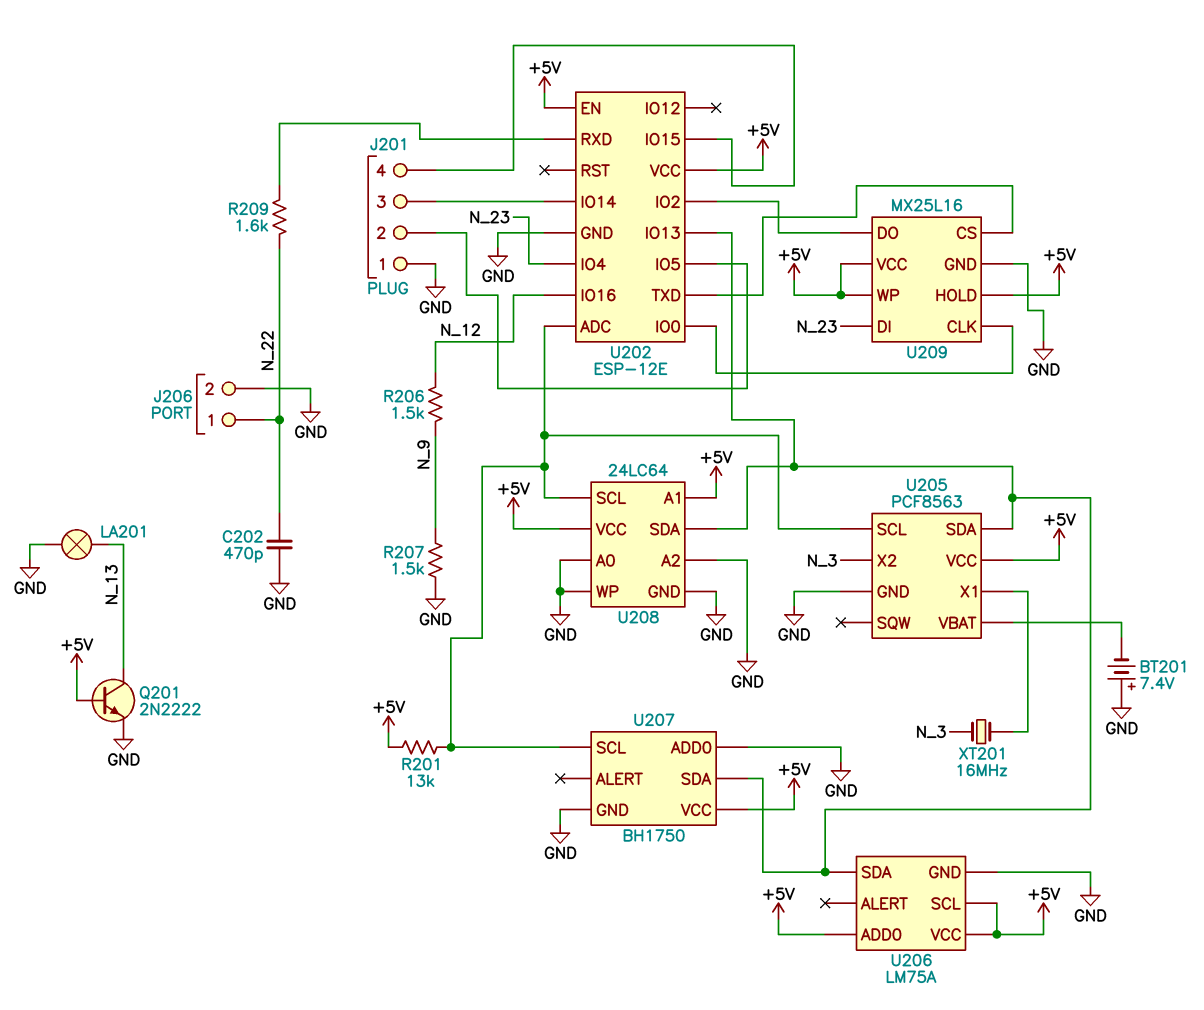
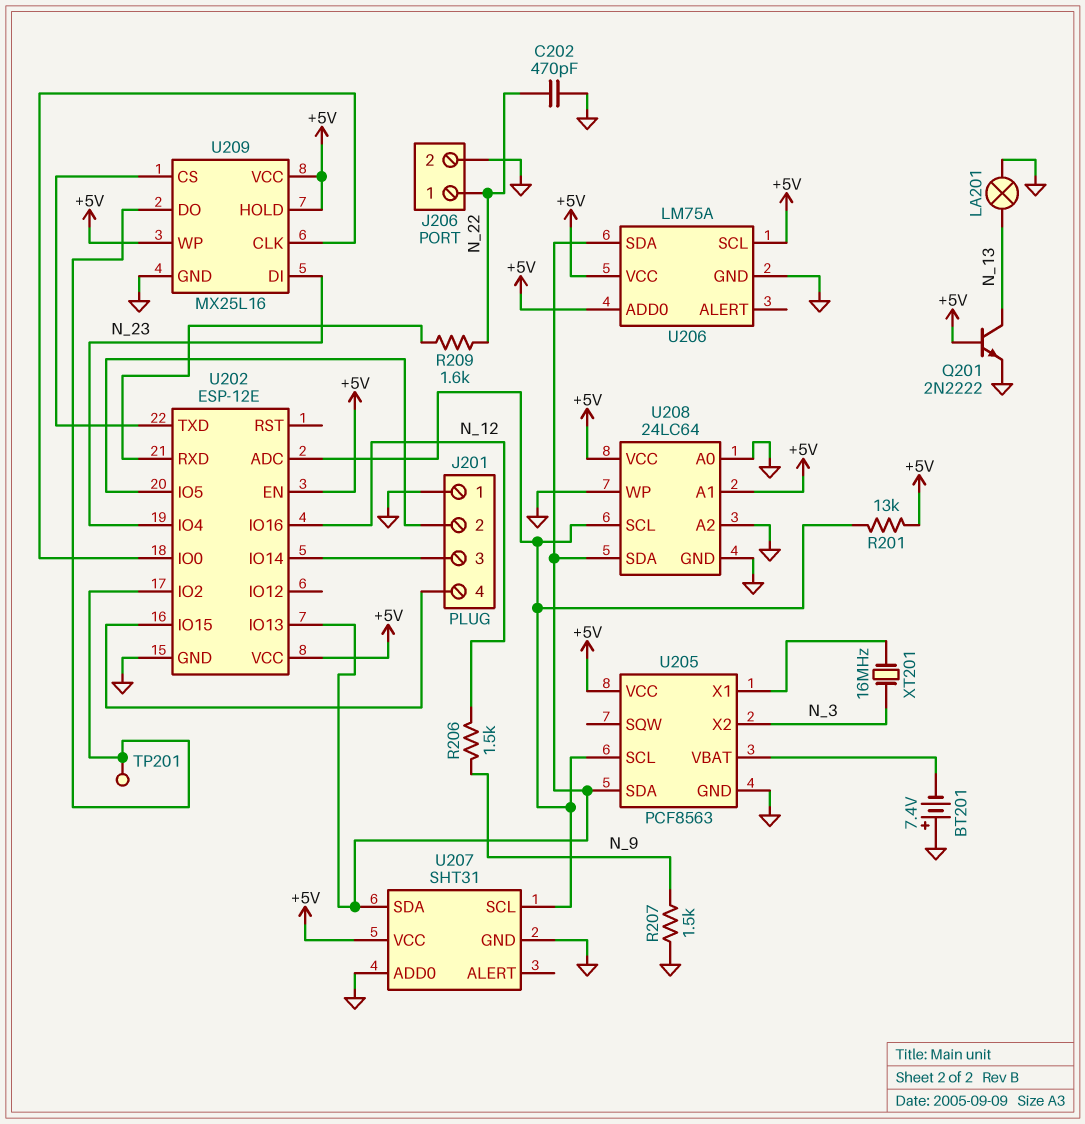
TP201: none -> test point (U202/IO2)
U207: BH1750 -> SHT31

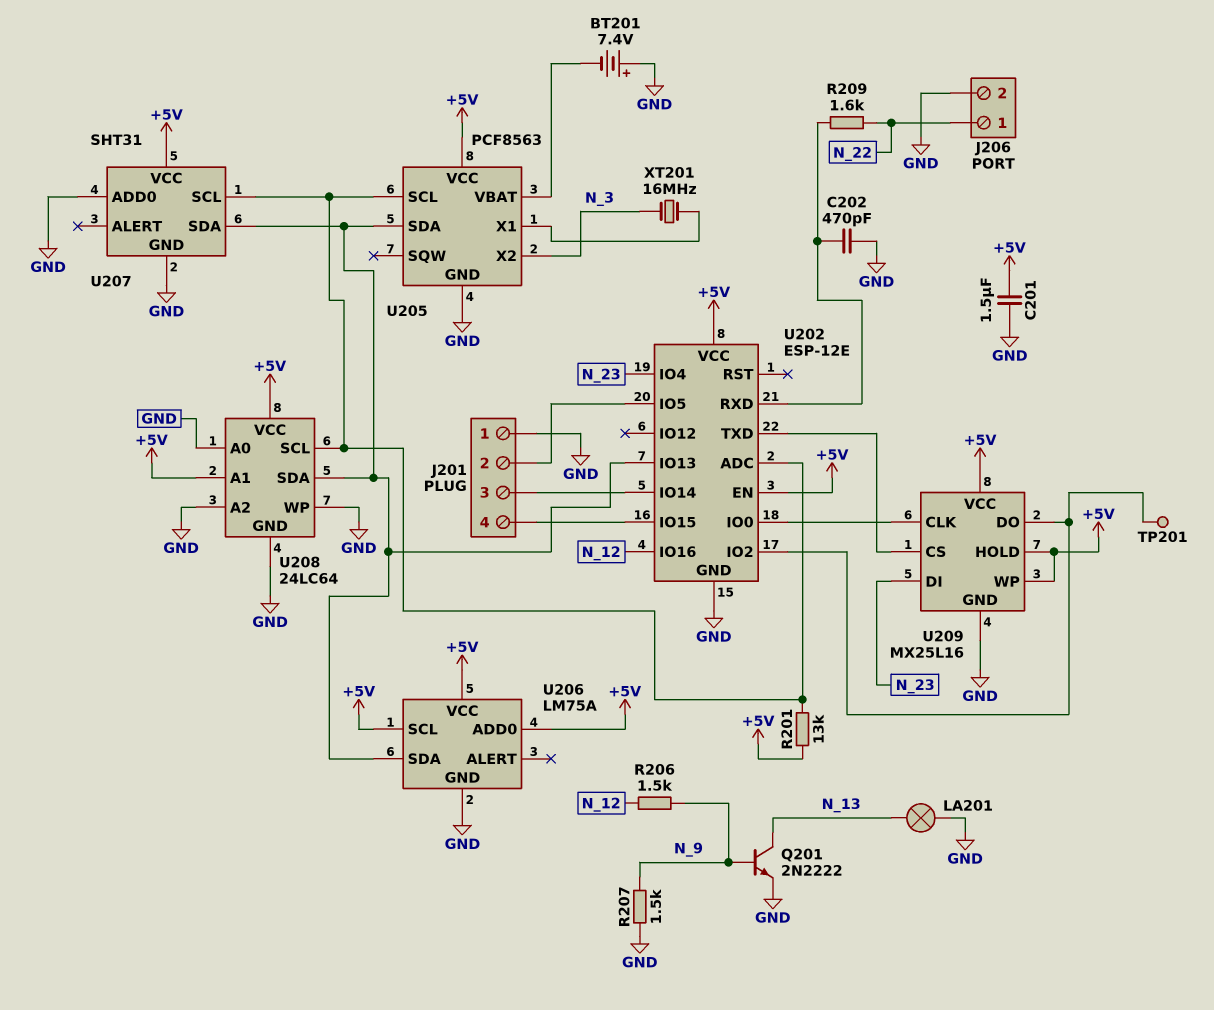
C201: none -> 1.5uF (+5V, GND)
C202: 470pF (GND, N_22) -> 470pF (GND, U202/RXD)
Q201: NPN 2N2222 (B +5V, C N_13, E GND) -> NPN 2N2222 (B N_9, C N_13, E GND)

